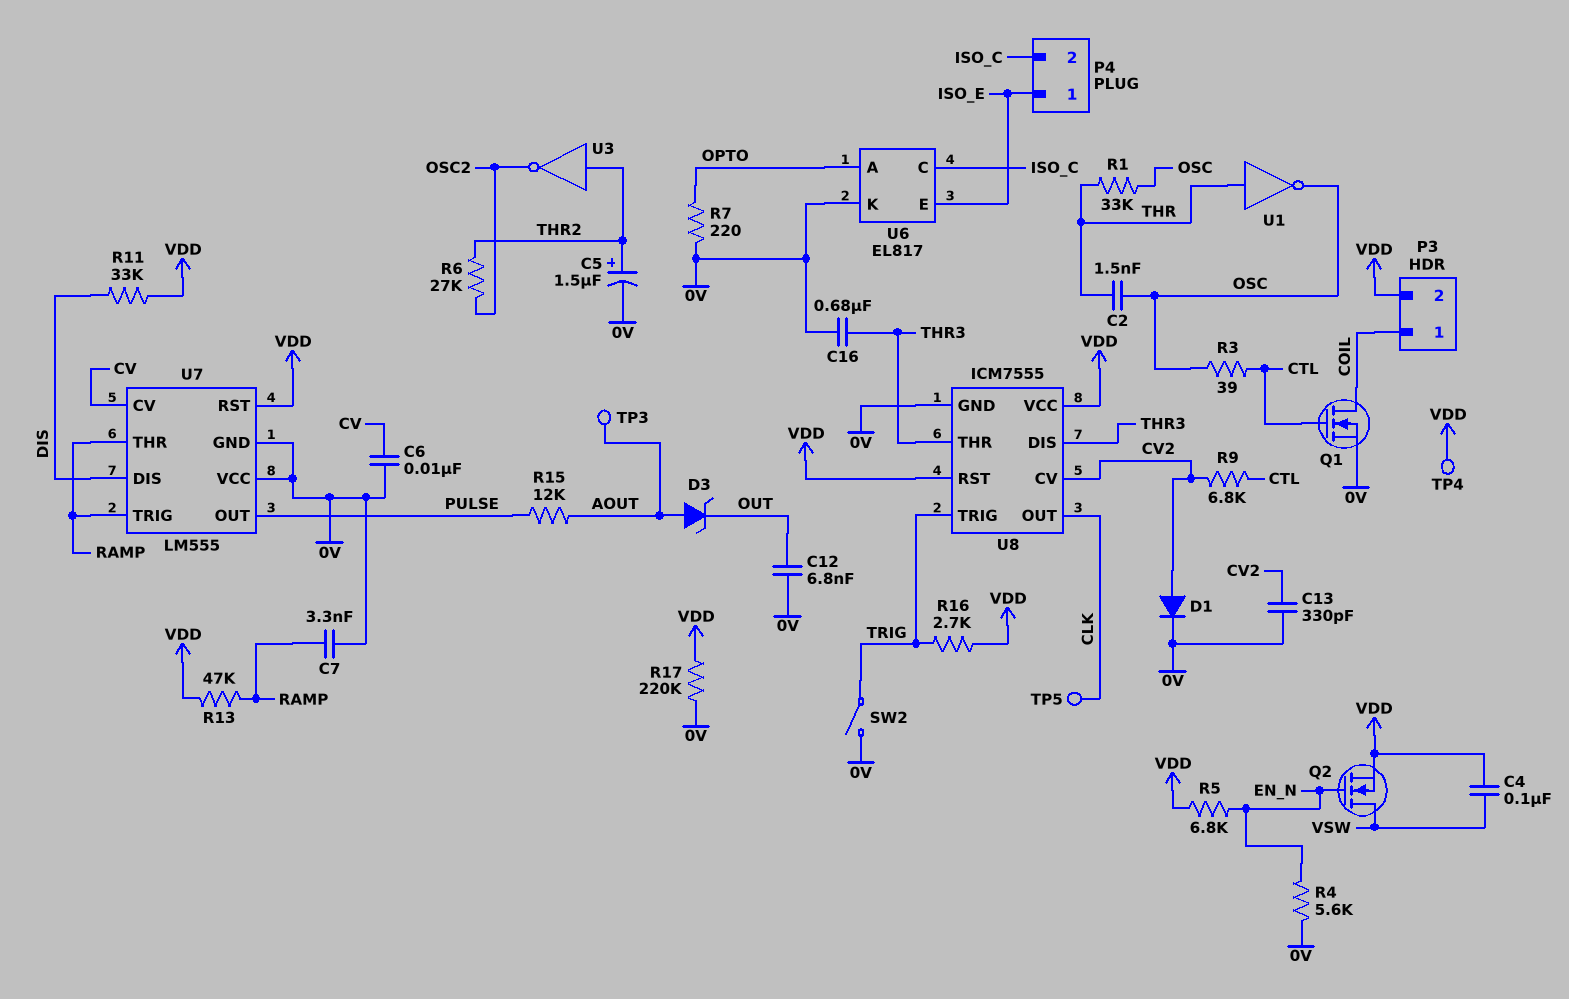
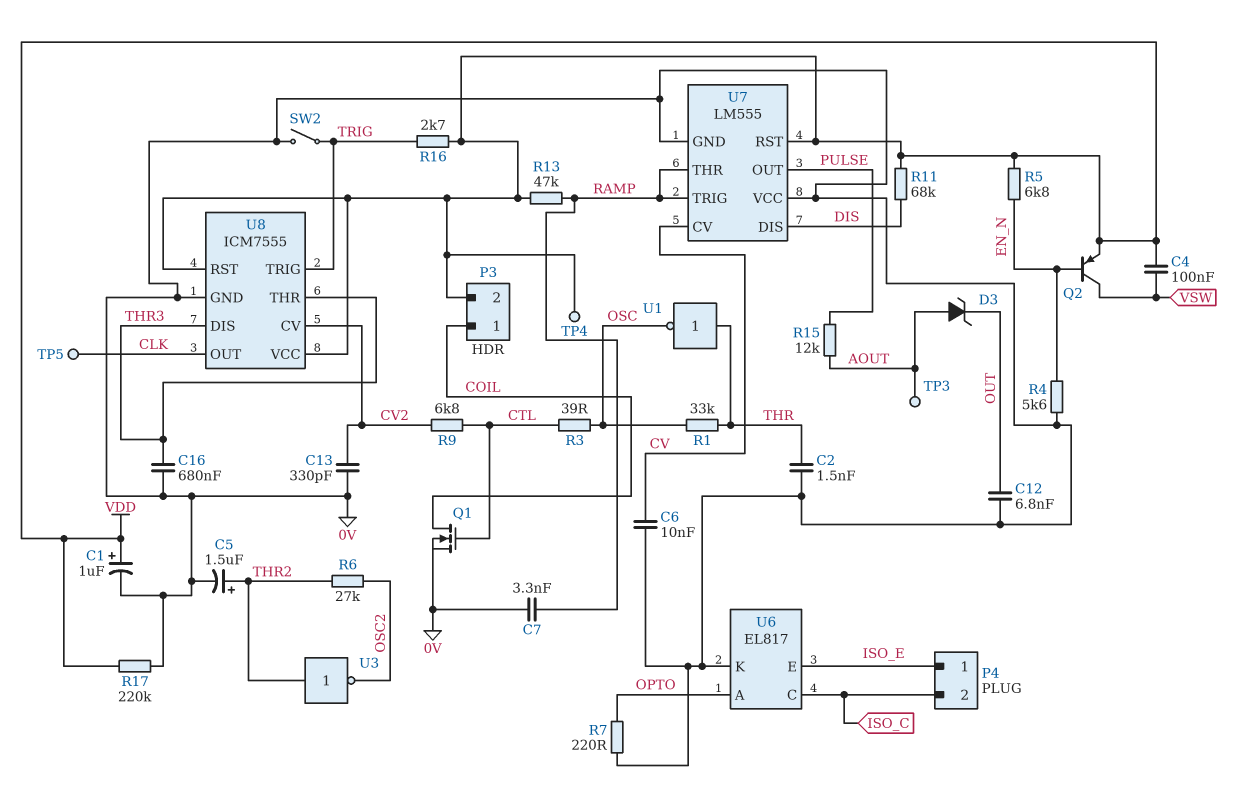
C1: none -> 1uF (plus VDD, minus 0V)
C2: 1.5nF (OSC, THR) -> 1.5nF (0V, THR)
D1: diode (A CV2, K 0V) -> none
Q2: NMOS (G EN_N, D VSW, S VDD) -> PNP (B EN_N, C VSW, E VDD)
R11: 33k (DIS, VDD) -> 68k (DIS, VDD)

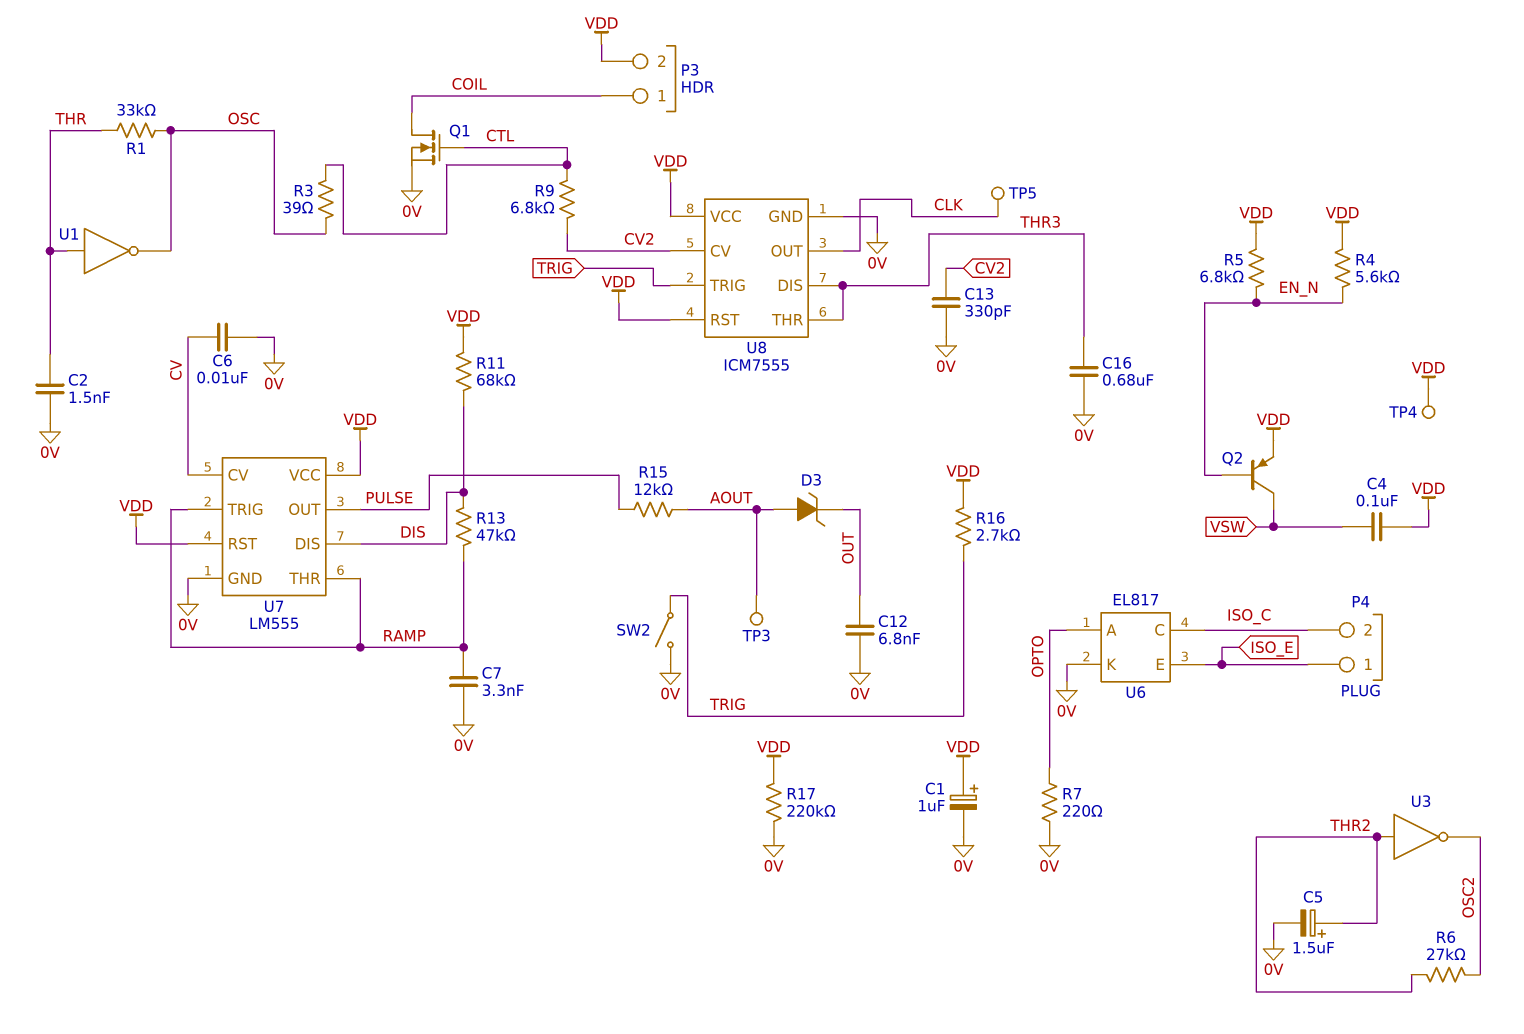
R4: 5.6k (0V, EN_N) -> 5.6k (EN_N, VDD)
R13: 47k (RAMP, VDD) -> 47k (DIS, RAMP)
U7 pin VCC: 0V -> VDD

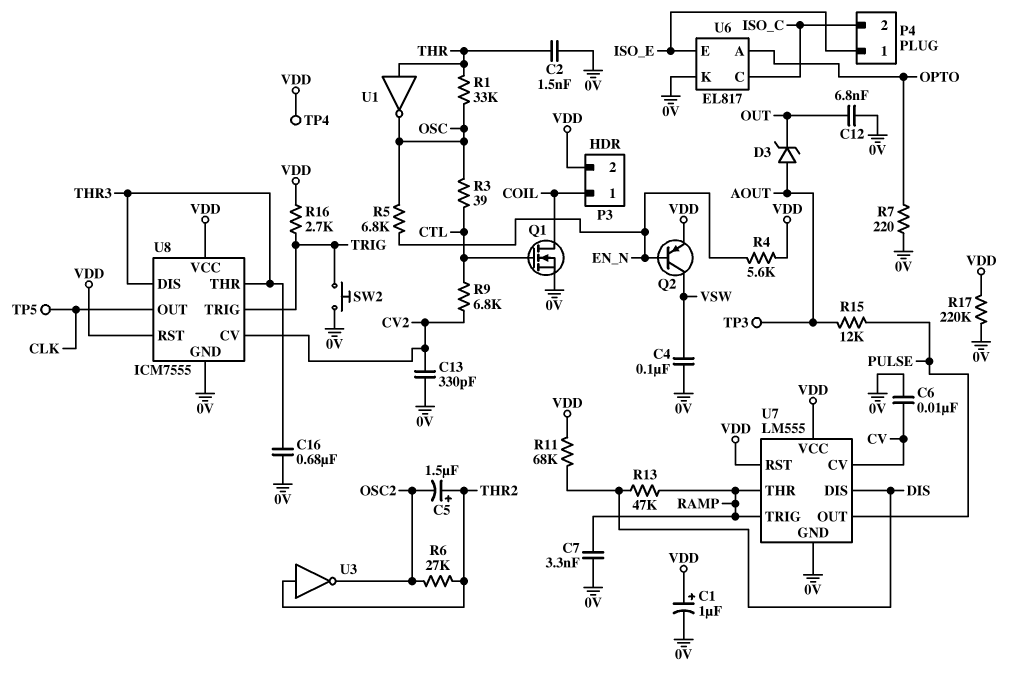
C4: 100nF (VDD, VSW) -> 100nF (0V, VSW)
C5: 1.5uF (plus THR2, minus 0V) -> 1.5uF (plus THR2, minus OSC2)
R5: 6.8k (EN_N, VDD) -> 6.8k (EN_N, OSC)
SW2: switch (0V, TRIG) -> button (0V, TRIG)

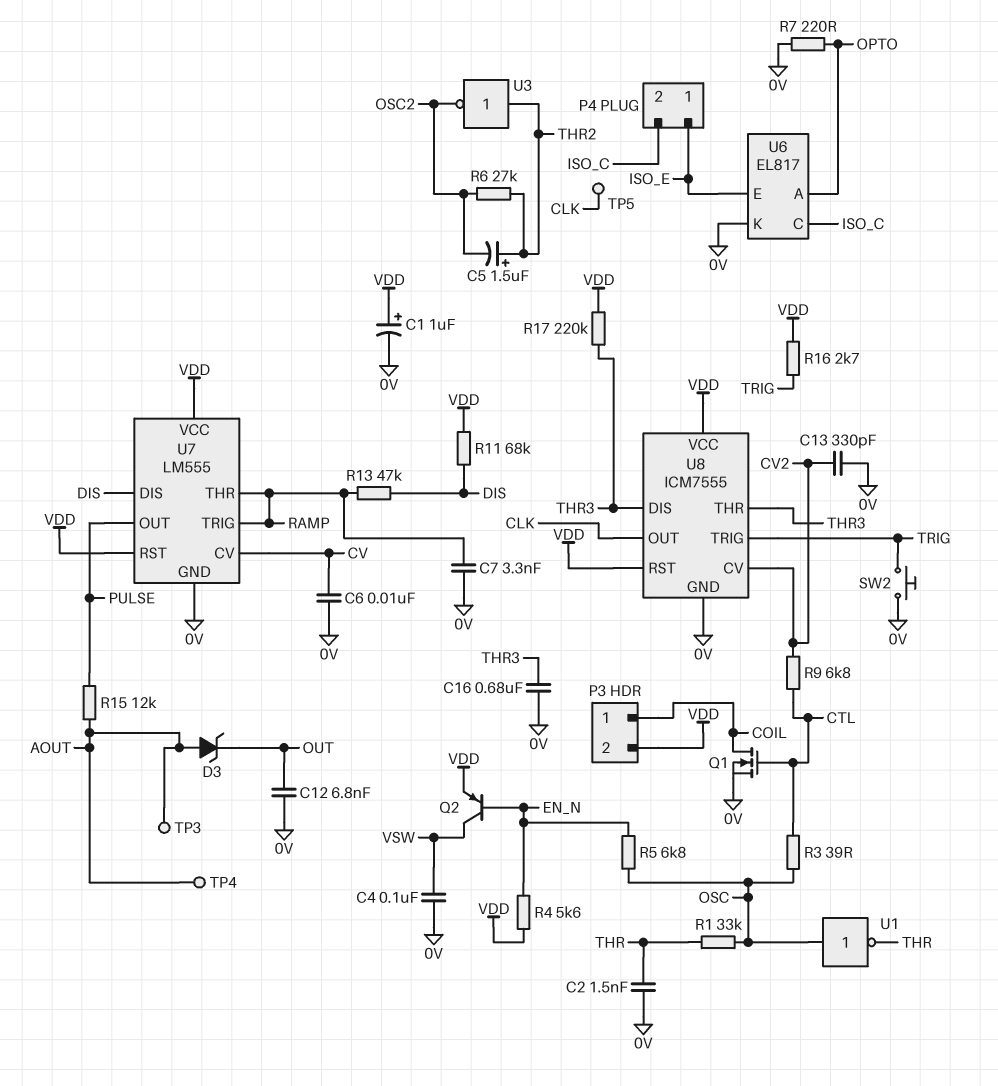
R17: 220k (0V, VDD) -> 220k (THR3, VDD)
TP4: test point (VDD) -> test point (AOUT)
U1: NOT (in THR, out OSC) -> NOT (in OSC, out THR)

